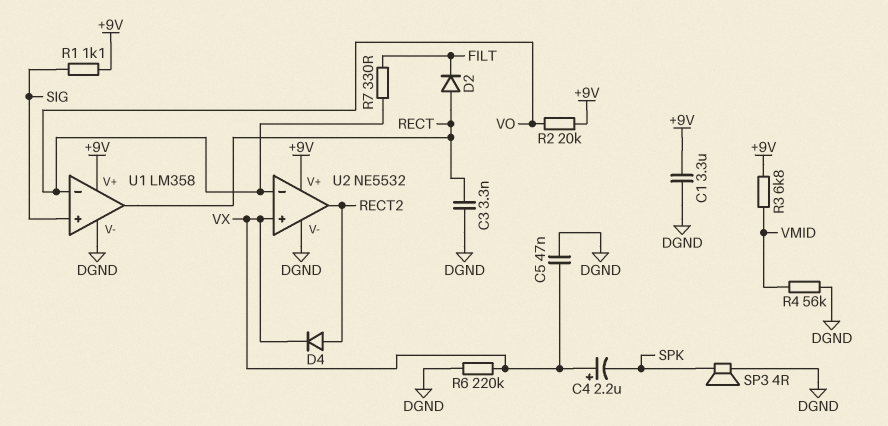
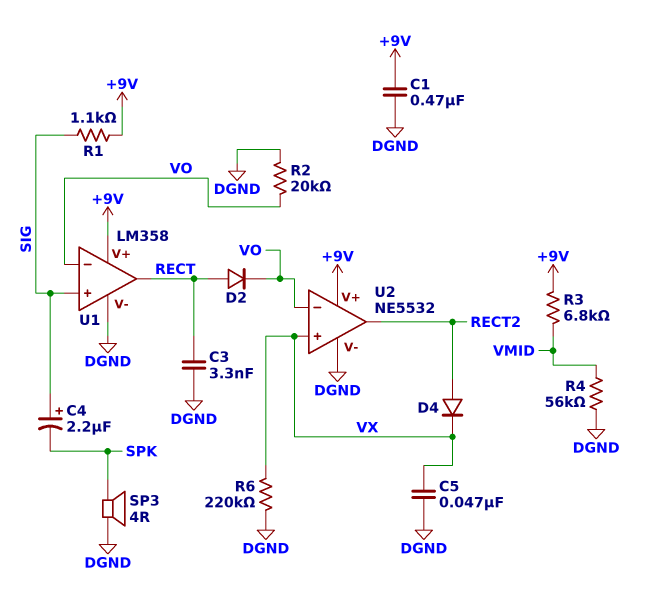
C1: 3.3uF (+9V, DGND) -> 470nF (+9V, DGND)
C4: 2.2uF (plus VX, minus SPK) -> 2.2uF (plus SIG, minus SPK)
D2: diode (A RECT, K FILT) -> diode (A RECT, K VO)
R2: 20k (+9V, VO) -> 20k (DGND, VO)
R7: 330 (FILT, VO) -> none

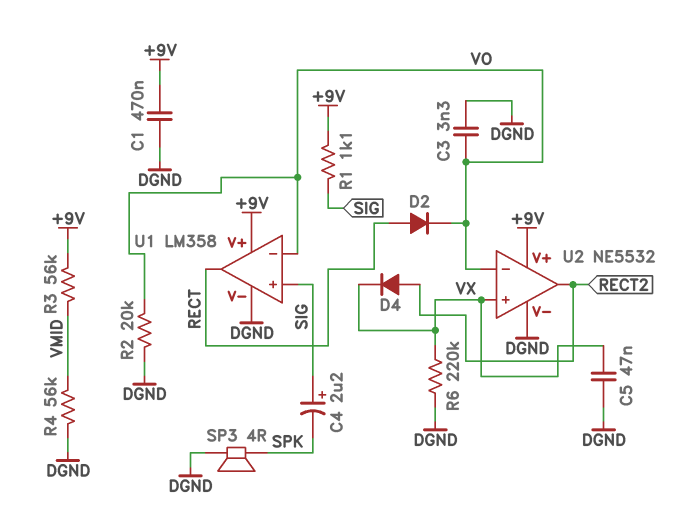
C3: 3.3nF (DGND, RECT) -> 3.3nF (DGND, VO)
R3: 6.8k (+9V, VMID) -> 56k (+9V, VMID)

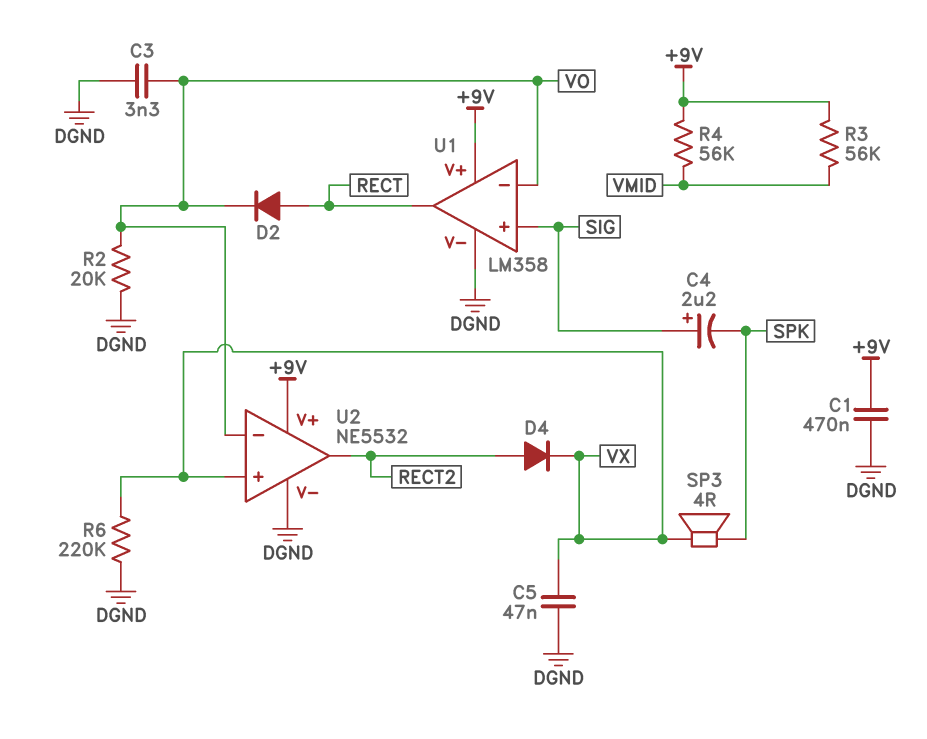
R1: 1.1k (+9V, SIG) -> none
R4: 56k (DGND, VMID) -> 56k (+9V, VMID)
SP3: speaker 4R (DGND, SPK) -> speaker 4R (SPK, VX)

